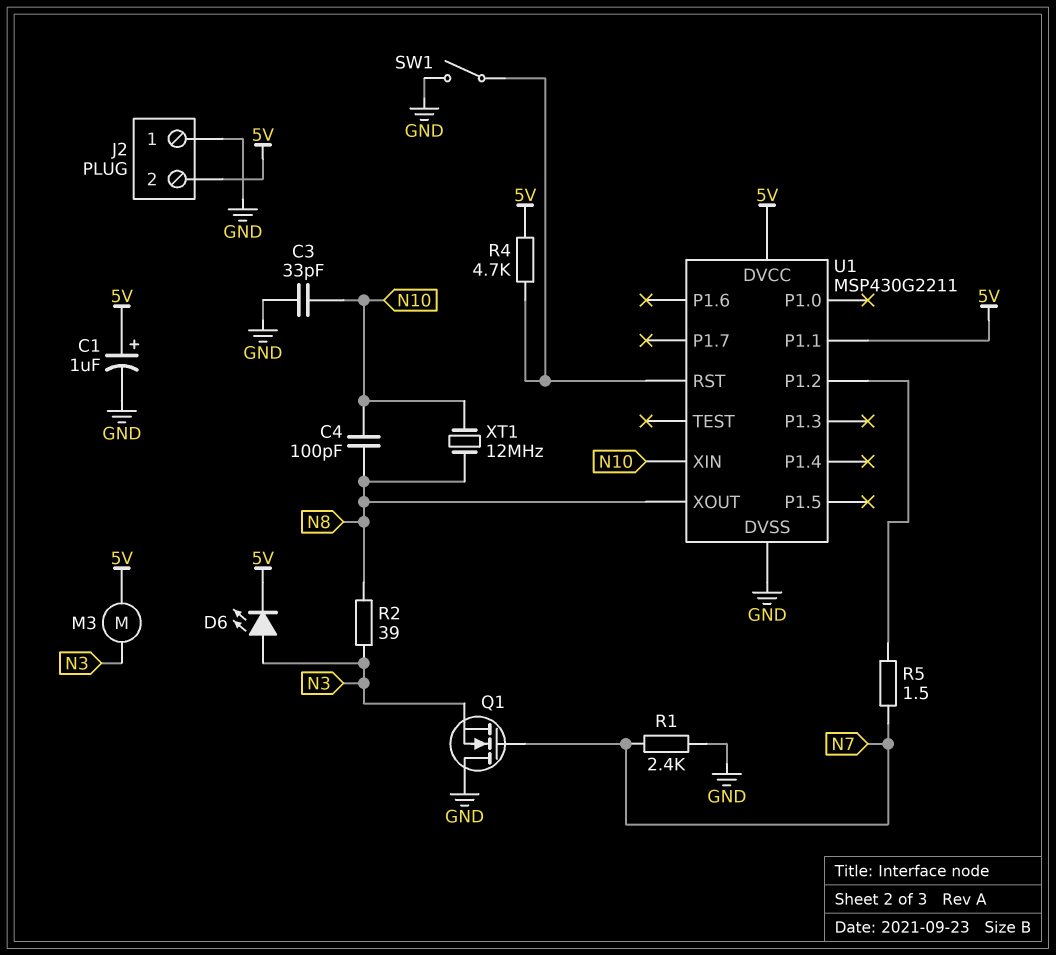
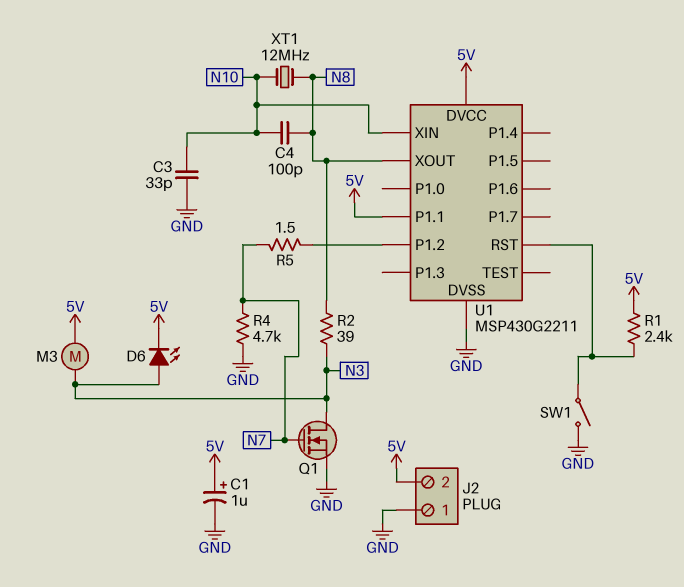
Q1: NMOS (G N7, D GND, S N3) -> NMOS (G N7, D N3, S GND)
R1: 2.4k (GND, N7) -> 2.4k (5V, U1/RST)
R4: 4.7k (5V, U1/RST) -> 4.7k (GND, N7)

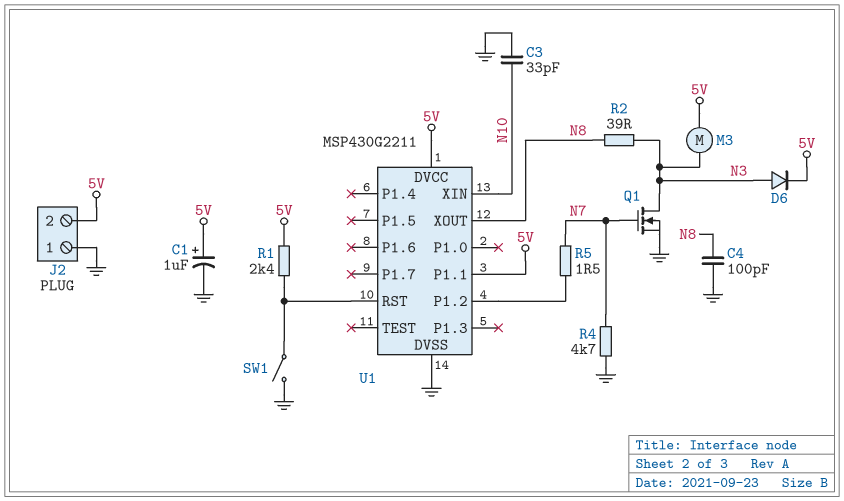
C4: 100pF (N8, N10) -> 100pF (GND, N8)
D6: LED (A N3, K 5V) -> diode (A N3, K 5V)
XT1: 12MHz (N8, N10) -> none

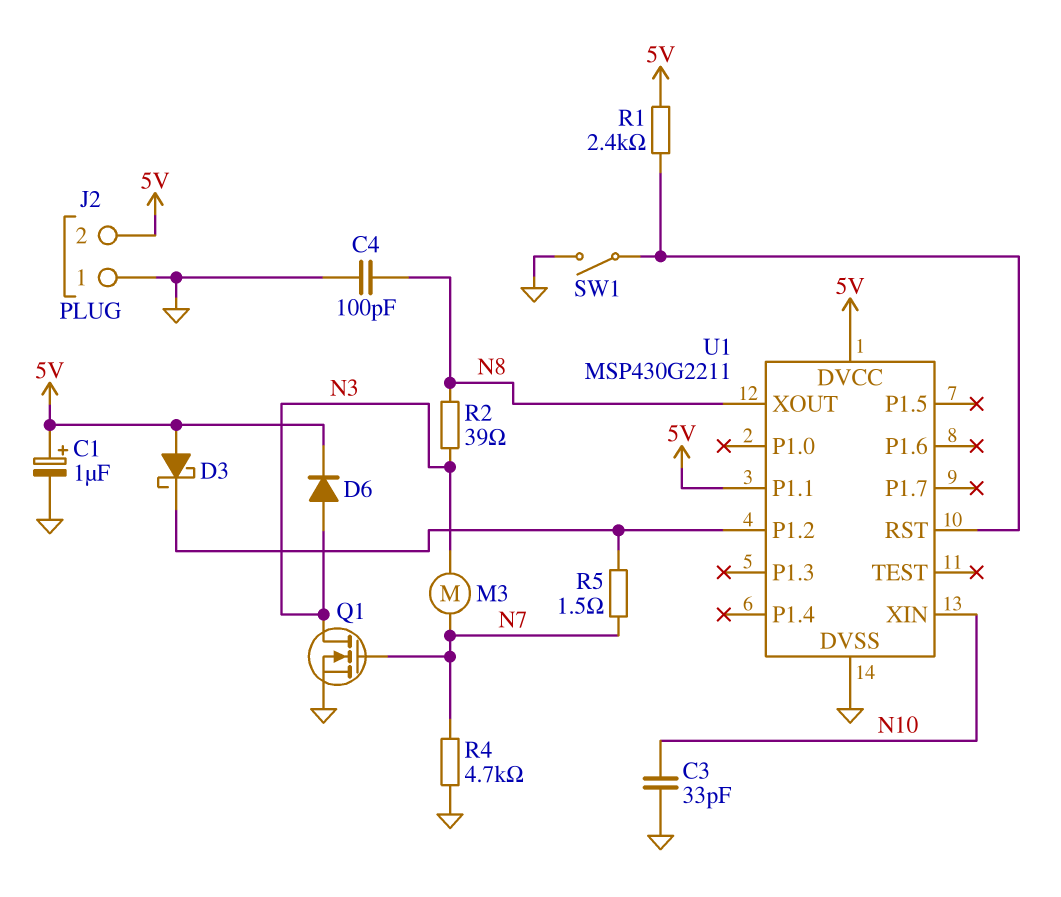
D3: none -> schottky (A 5V, K U1/P1.2)
M3: motor (5V, N3) -> motor (N3, N7)

